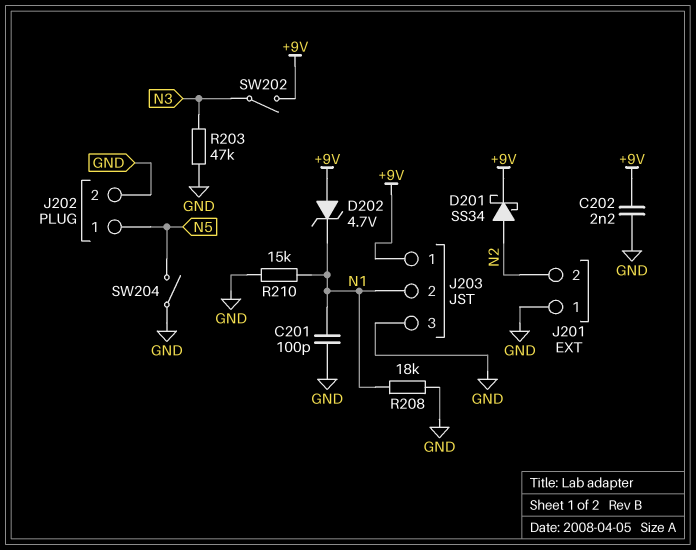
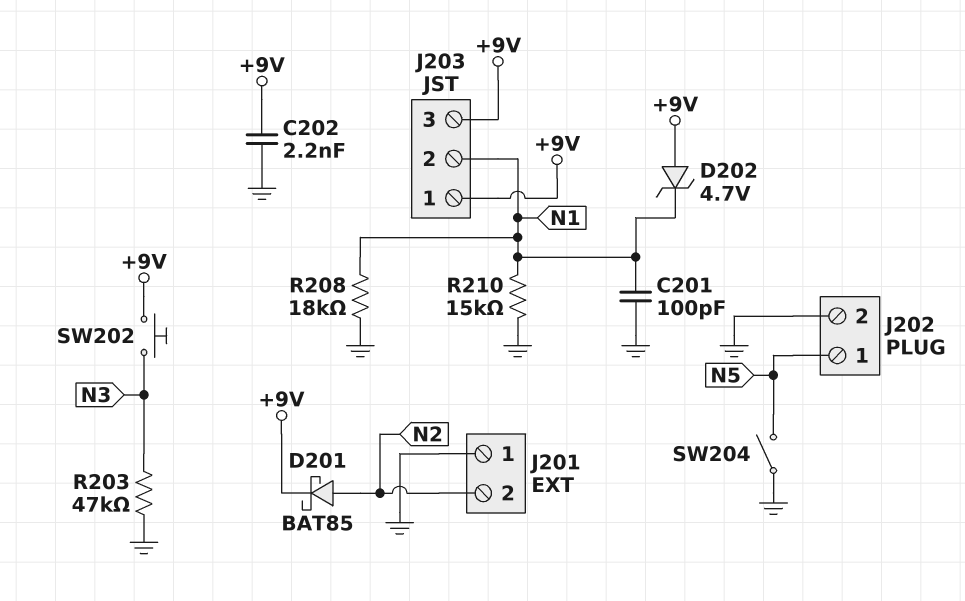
D201: schottky SS34 (A N2, K +9V) -> schottky BAT85 (A N2, K +9V)
J203 pin 3: GND -> +9V
SW202: switch (+9V, N3) -> button (+9V, N3)

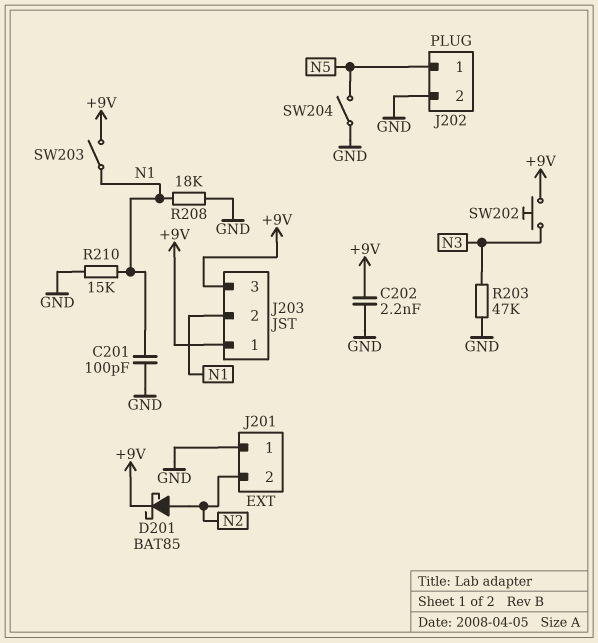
D202: zener 4.7V (A +9V, K N1) -> none
SW203: none -> switch (+9V, N1)

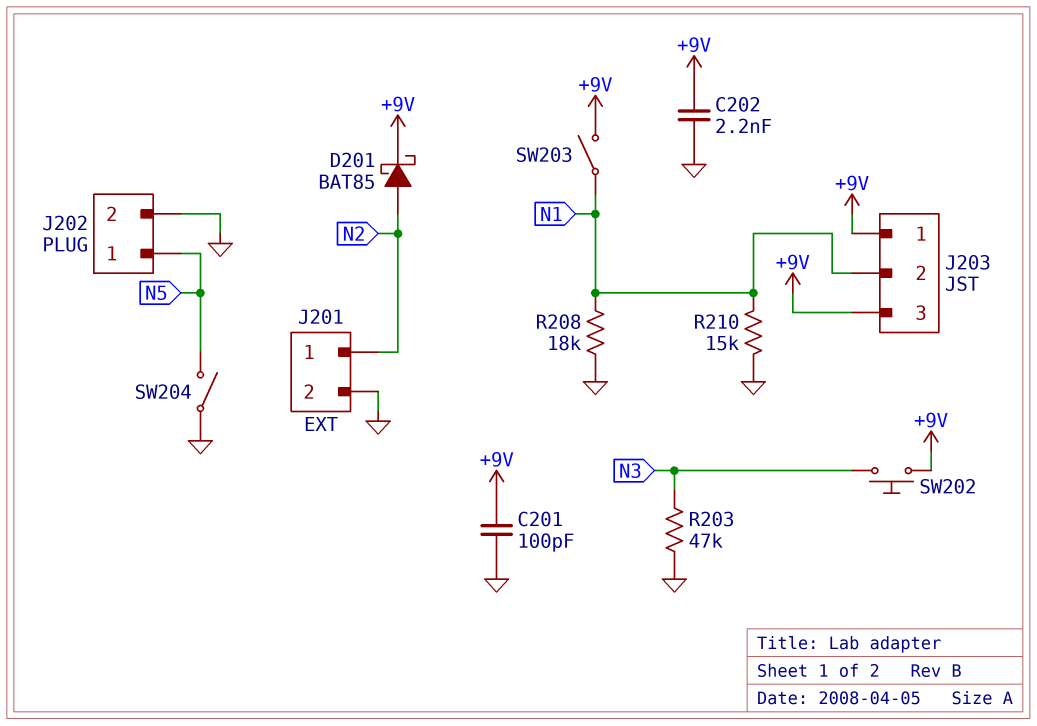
C201: 100pF (GND, N1) -> 100pF (+9V, GND)
J201 pin 1: GND -> N2
J201 pin 2: N2 -> GND

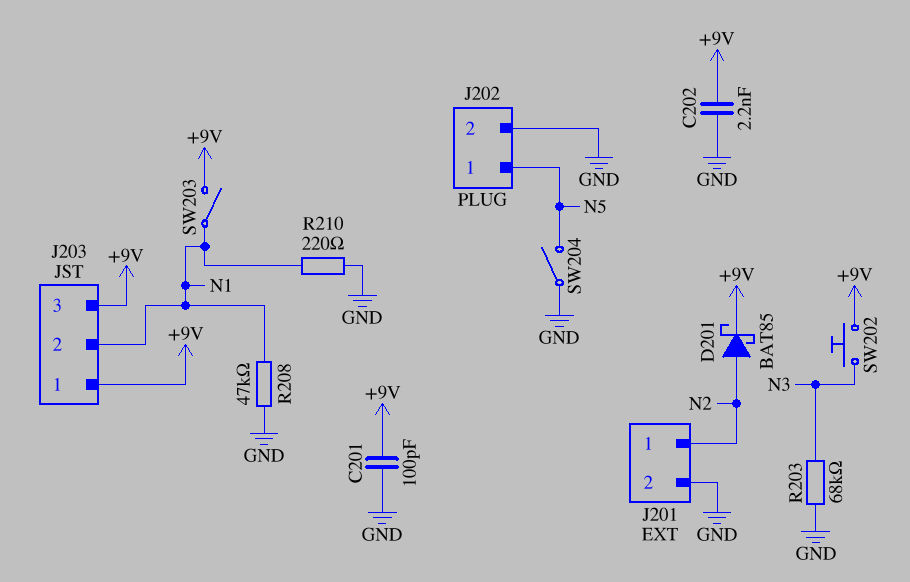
R203: 47k (GND, N3) -> 68k (GND, N3)
R208: 18k (GND, N1) -> 47k (GND, N1)
R210: 15k (GND, N1) -> 220 (GND, N1)

